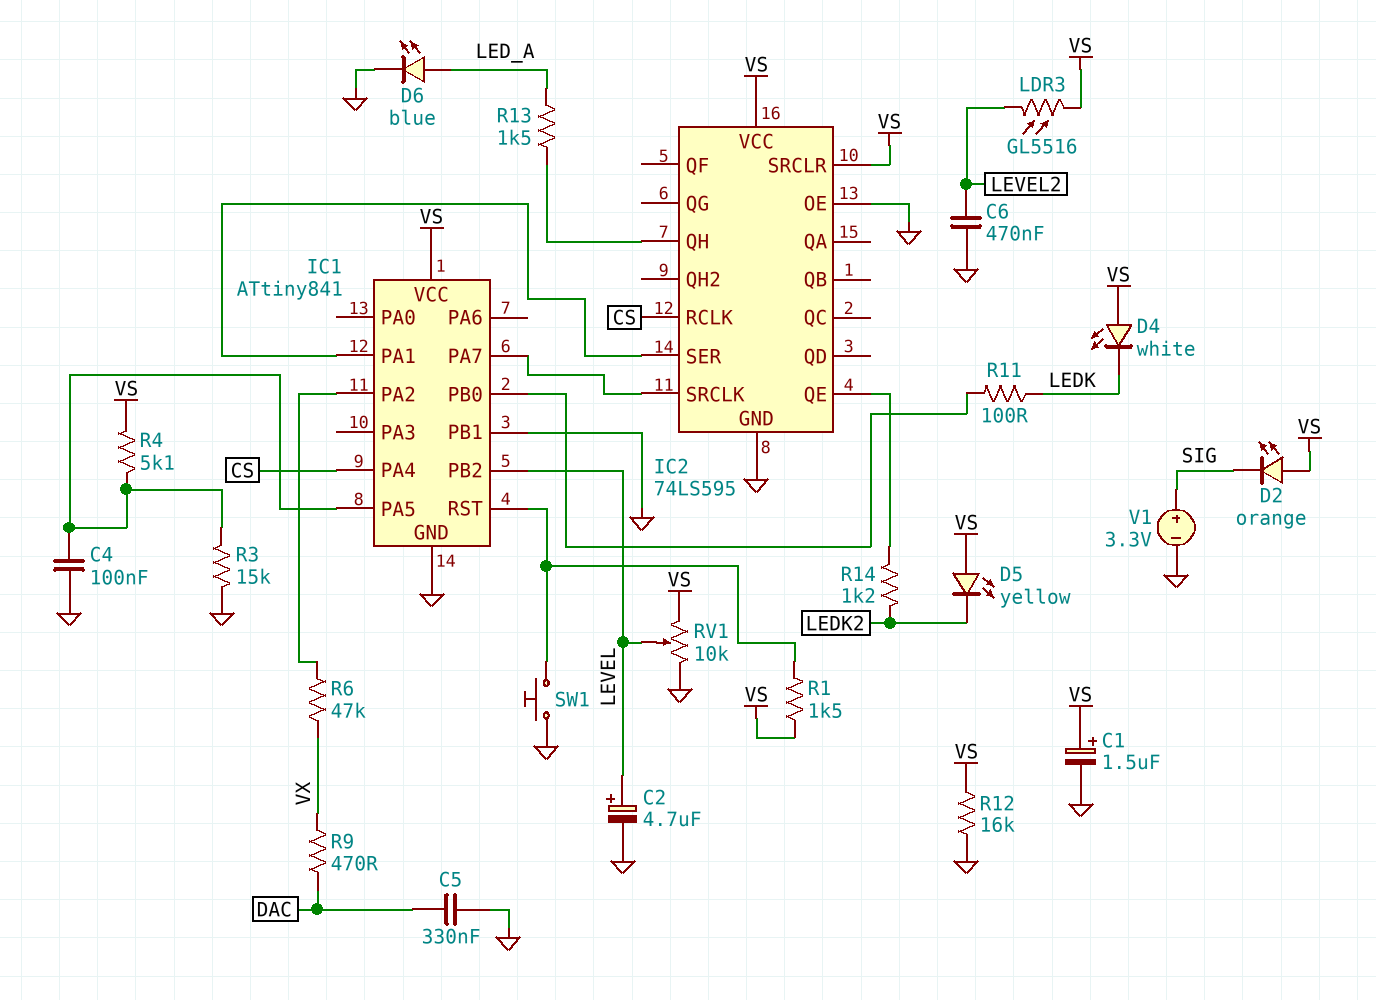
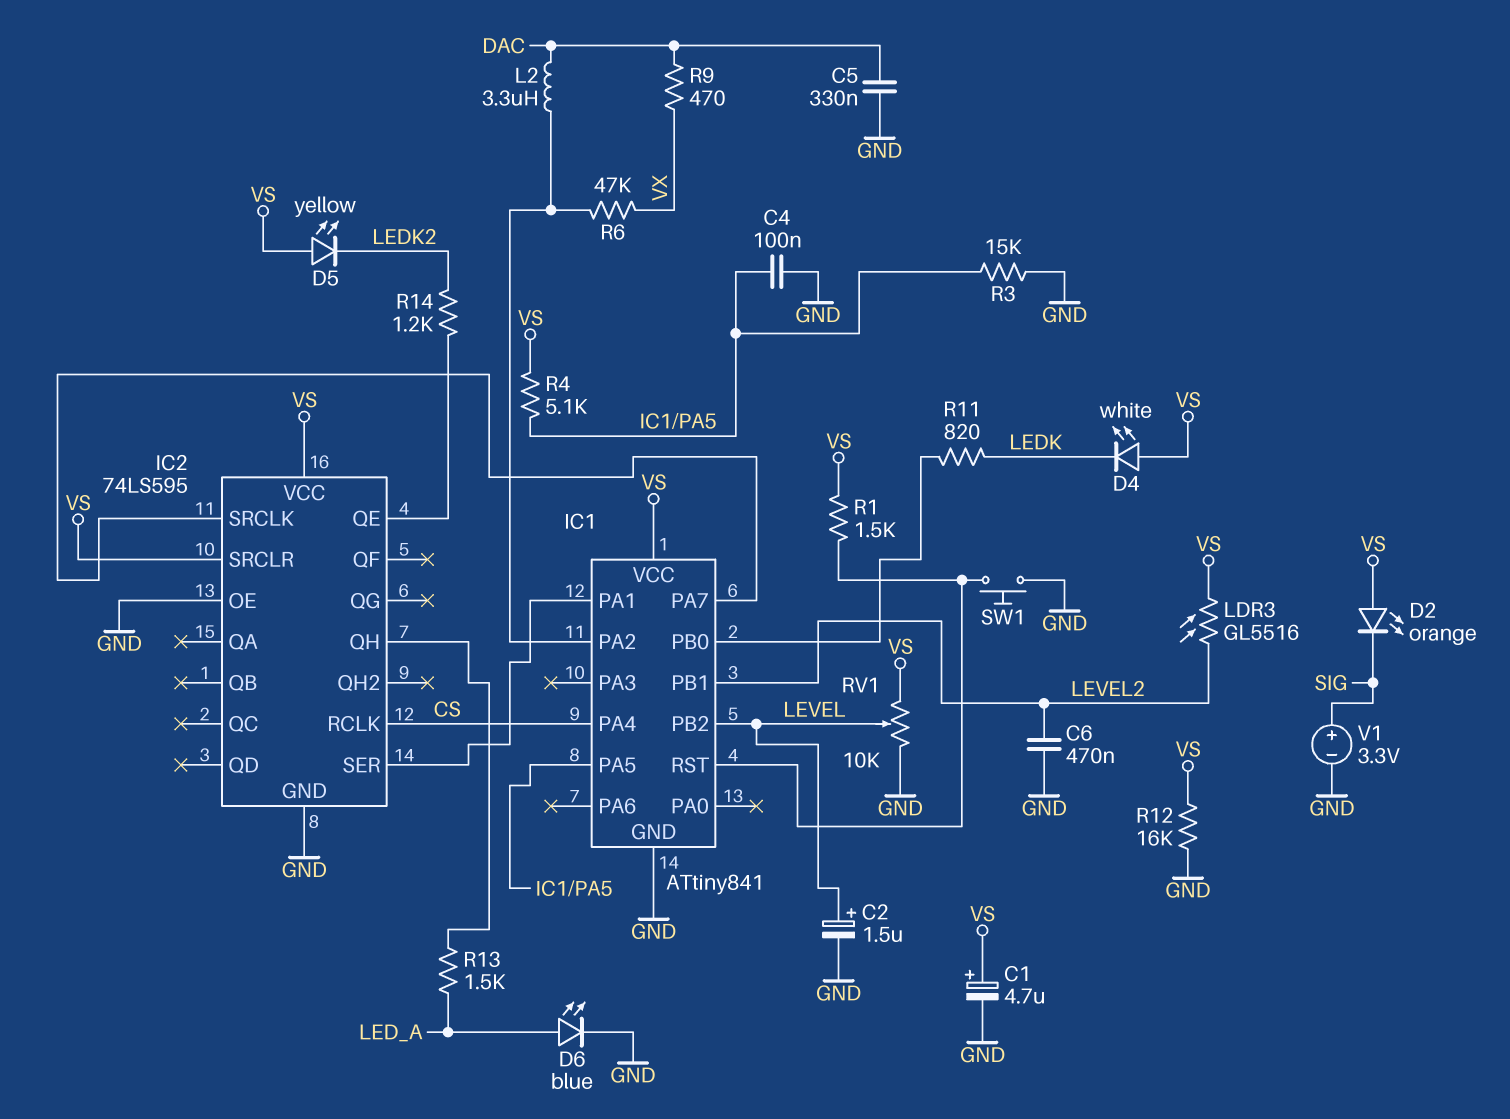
C1: 1.5uF (plus VS, minus GND) -> 4.7uF (plus VS, minus GND)
C2: 4.7uF (plus LEVEL, minus GND) -> 1.5uF (plus LEVEL, minus GND)
IC1 pin PB1: GND -> LEVEL2
L2: none -> 3.3uH (DAC, IC1/PA2)
R11: 100 (IC1/PB0, LEDK) -> 820 (IC1/PB0, LEDK)

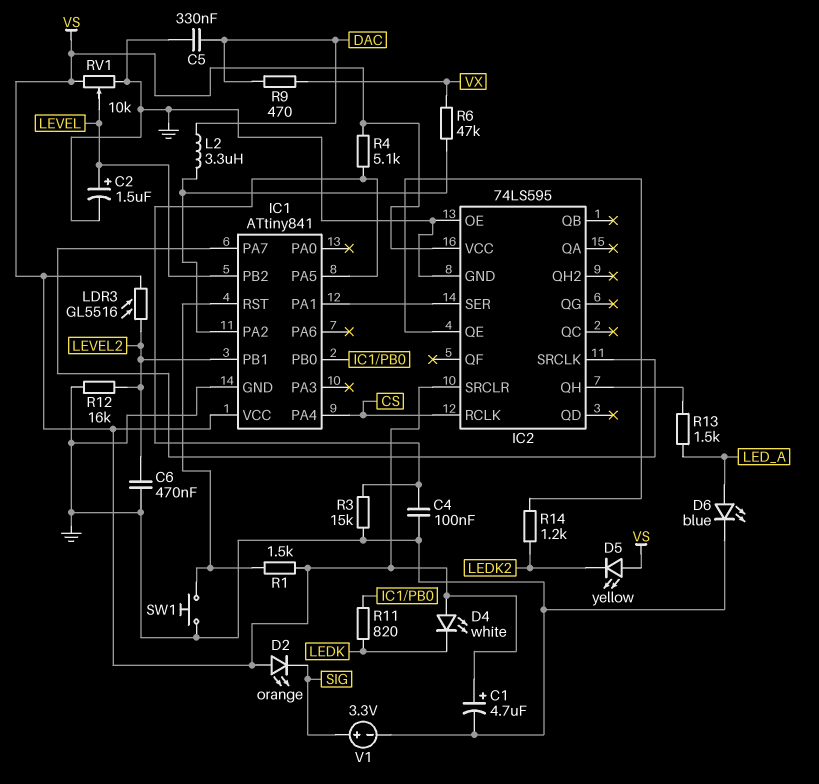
R12: 16k (GND, VS) -> 16k (GND, LEVEL2)

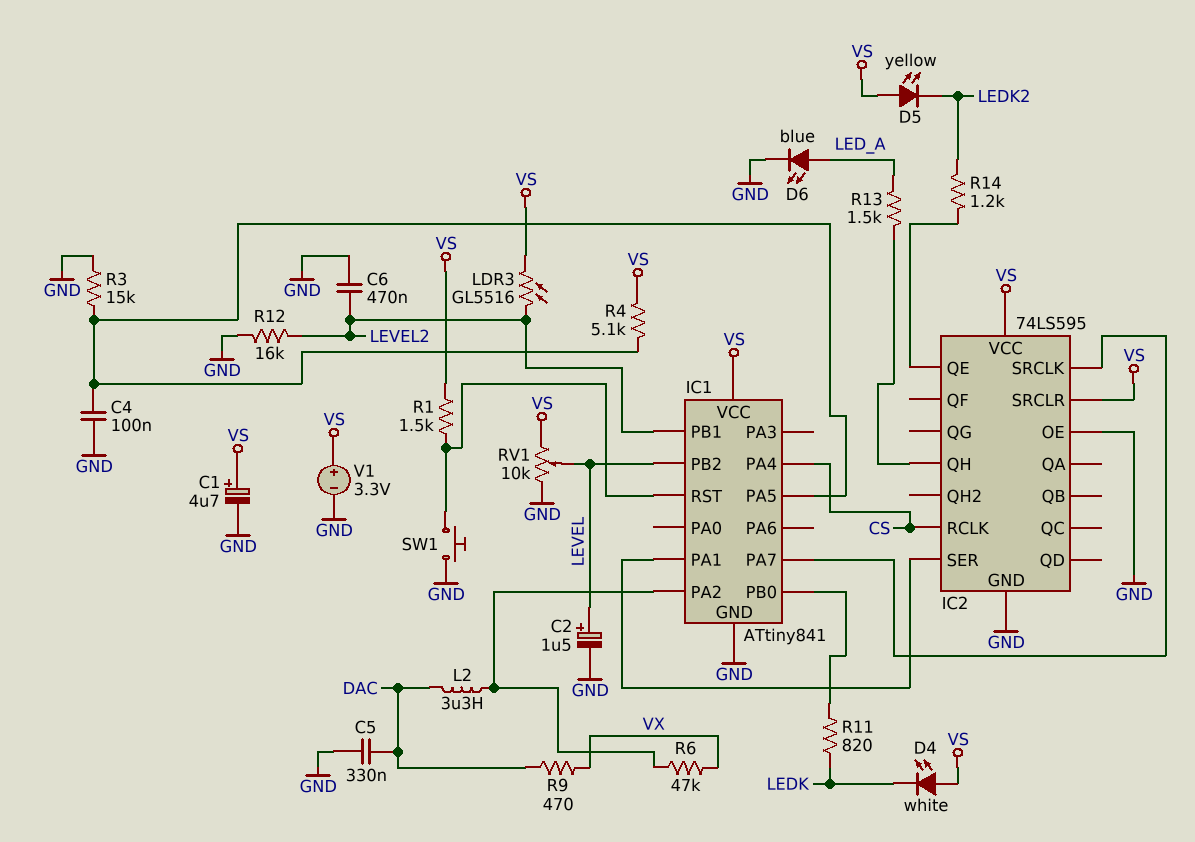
D2: LED orange (A VS, K SIG) -> none
V1: 3.3V (plus SIG, minus GND) -> 3.3V (plus VS, minus GND)

